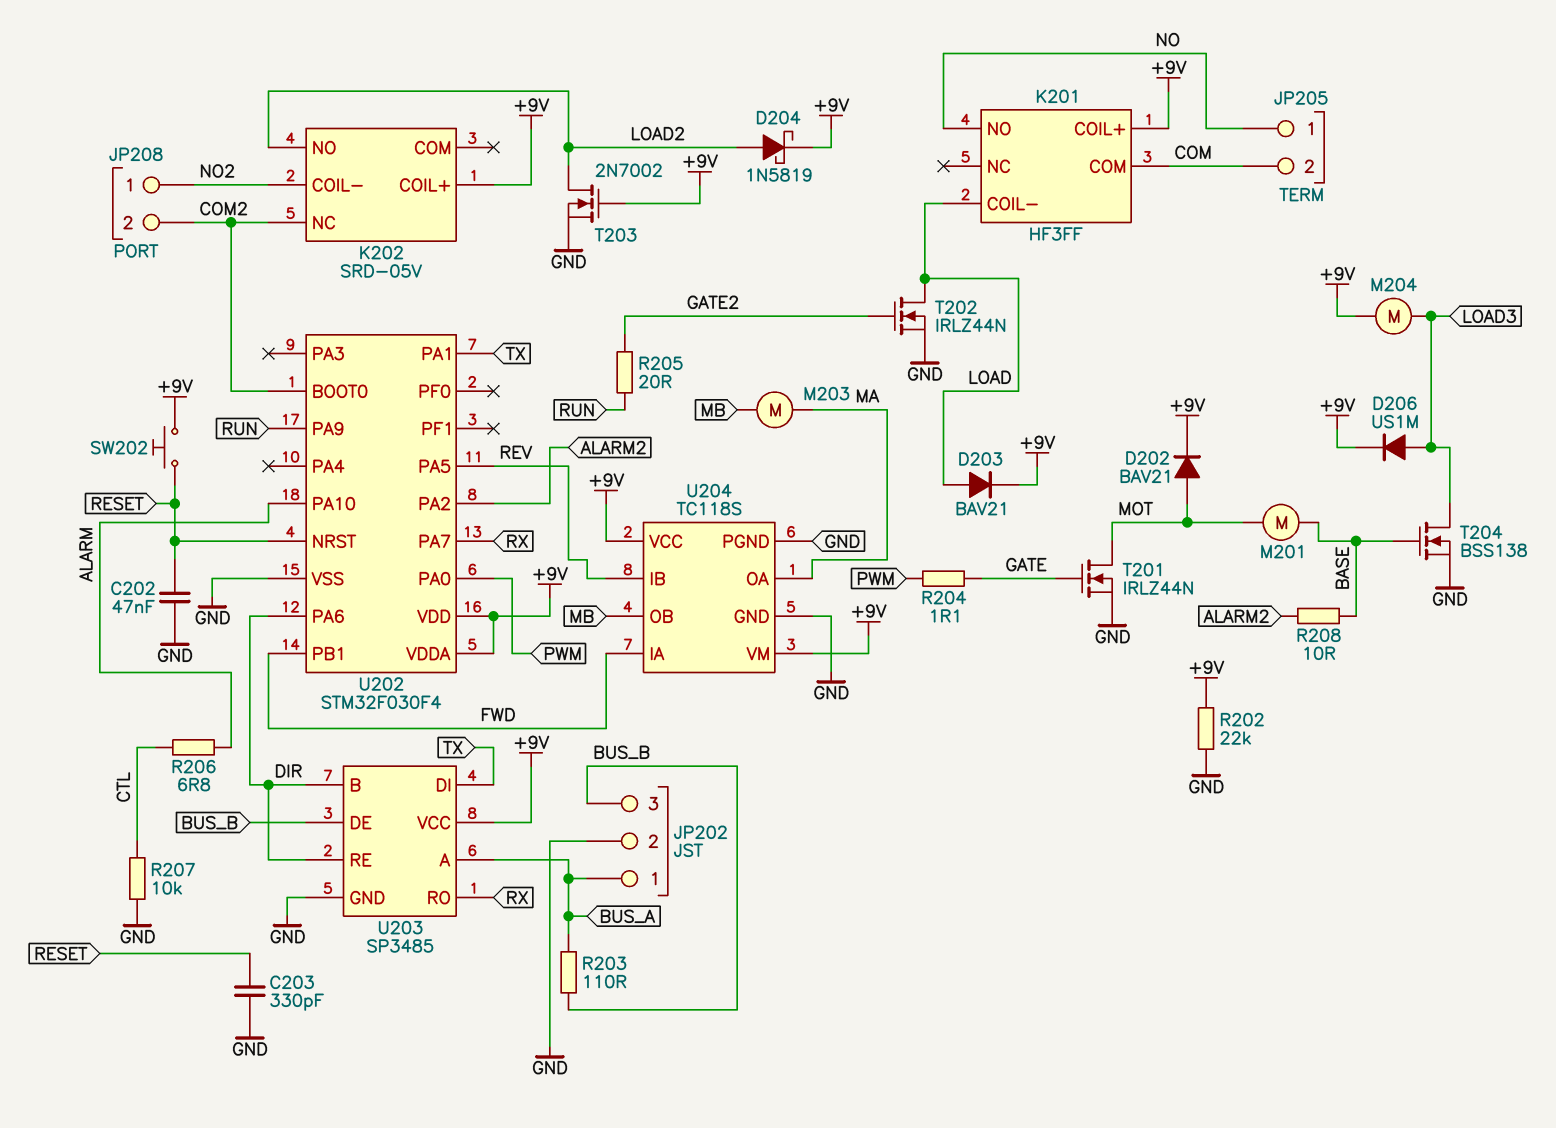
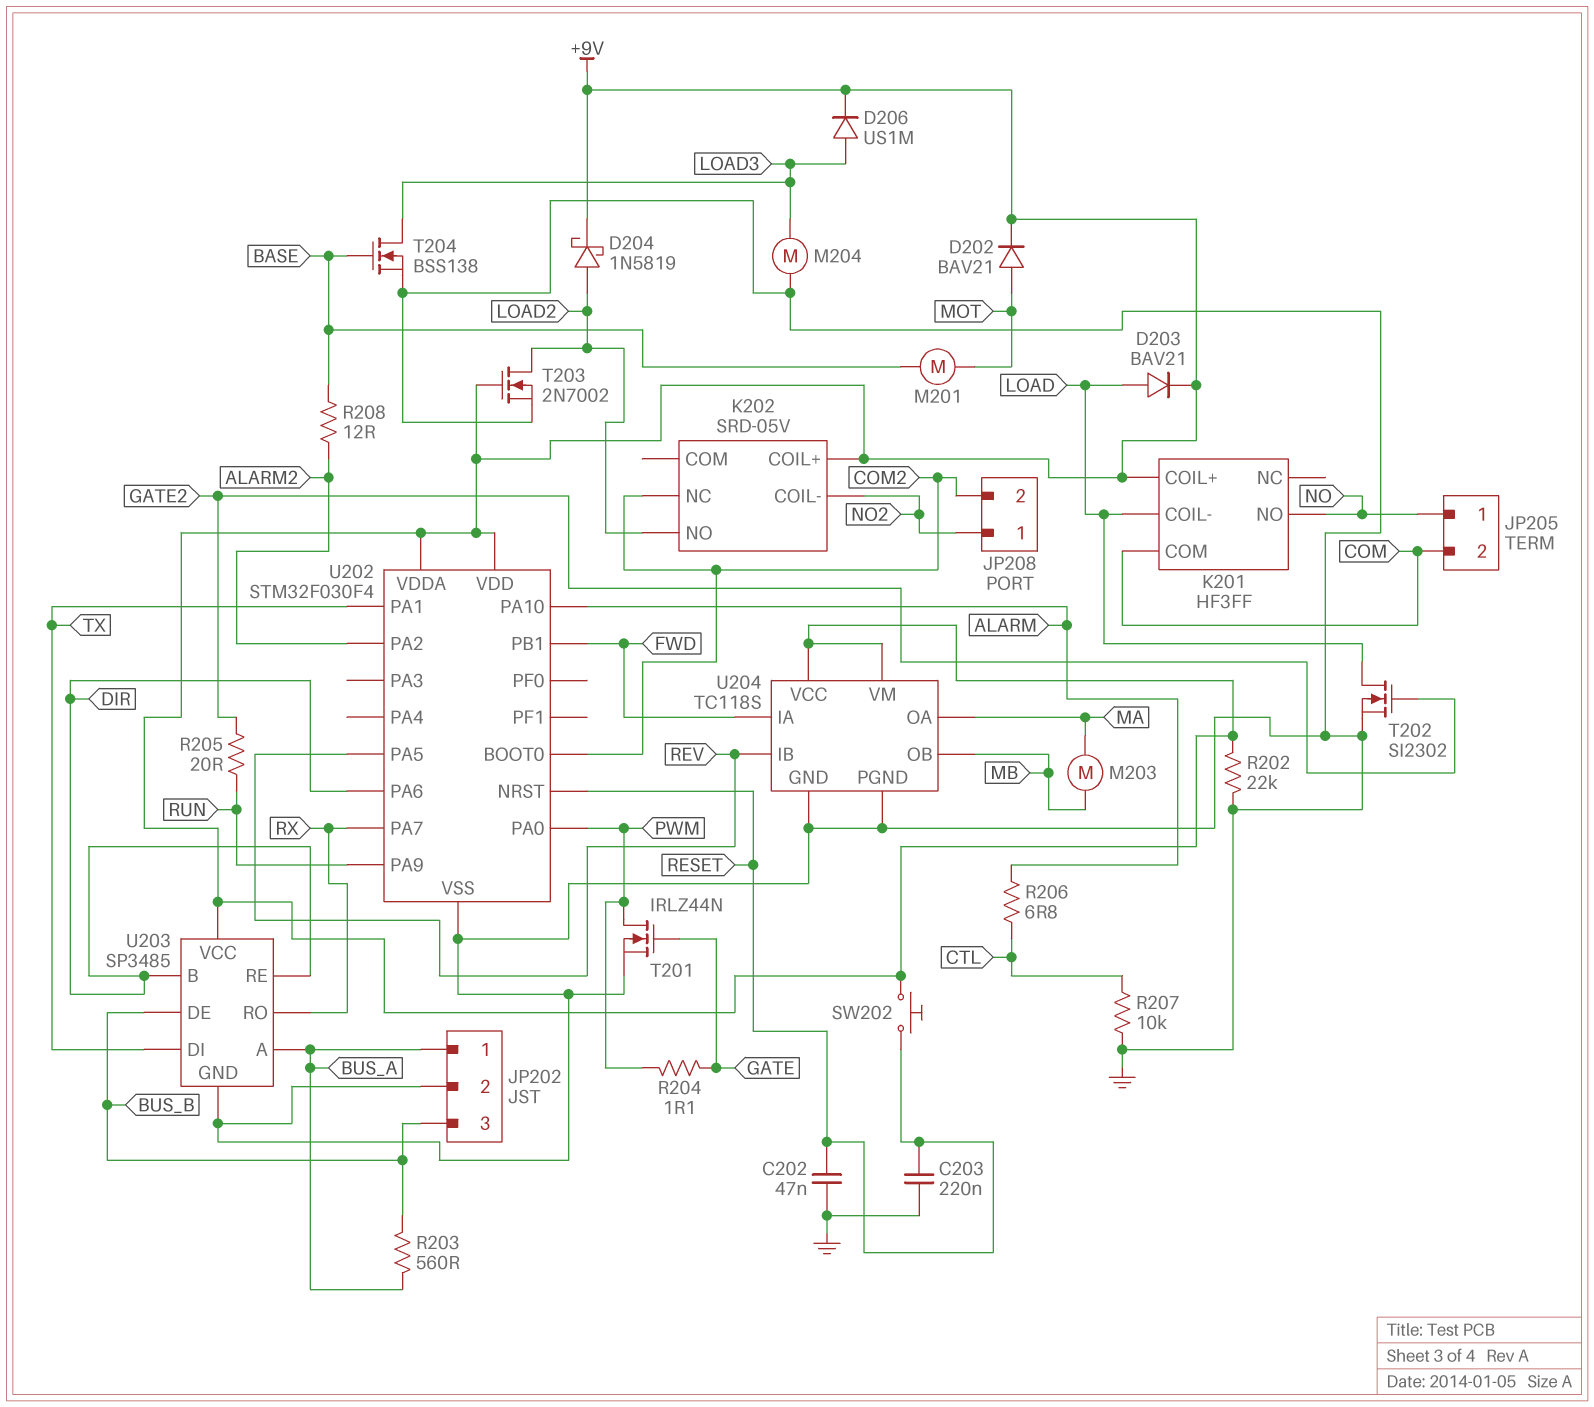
C203: 330pF (GND, RESET) -> 220nF (GND, RESET)
M204: motor (+9V, LOAD3) -> motor (GND, LOAD3)
R203: 110 (BUS_A, BUS_B) -> 560 (BUS_A, BUS_B)
R208: 10 (ALARM2, BASE) -> 12 (ALARM2, BASE)
T201: NMOS IRLZ44N (G GATE, D MOT, S GND) -> NMOS IRLZ44N (G GATE, D PWM, S GND)
T202: NMOS IRLZ44N (G GATE2, D LOAD, S GND) -> NMOS SI2302 (G GATE2, D LOAD, S GND)

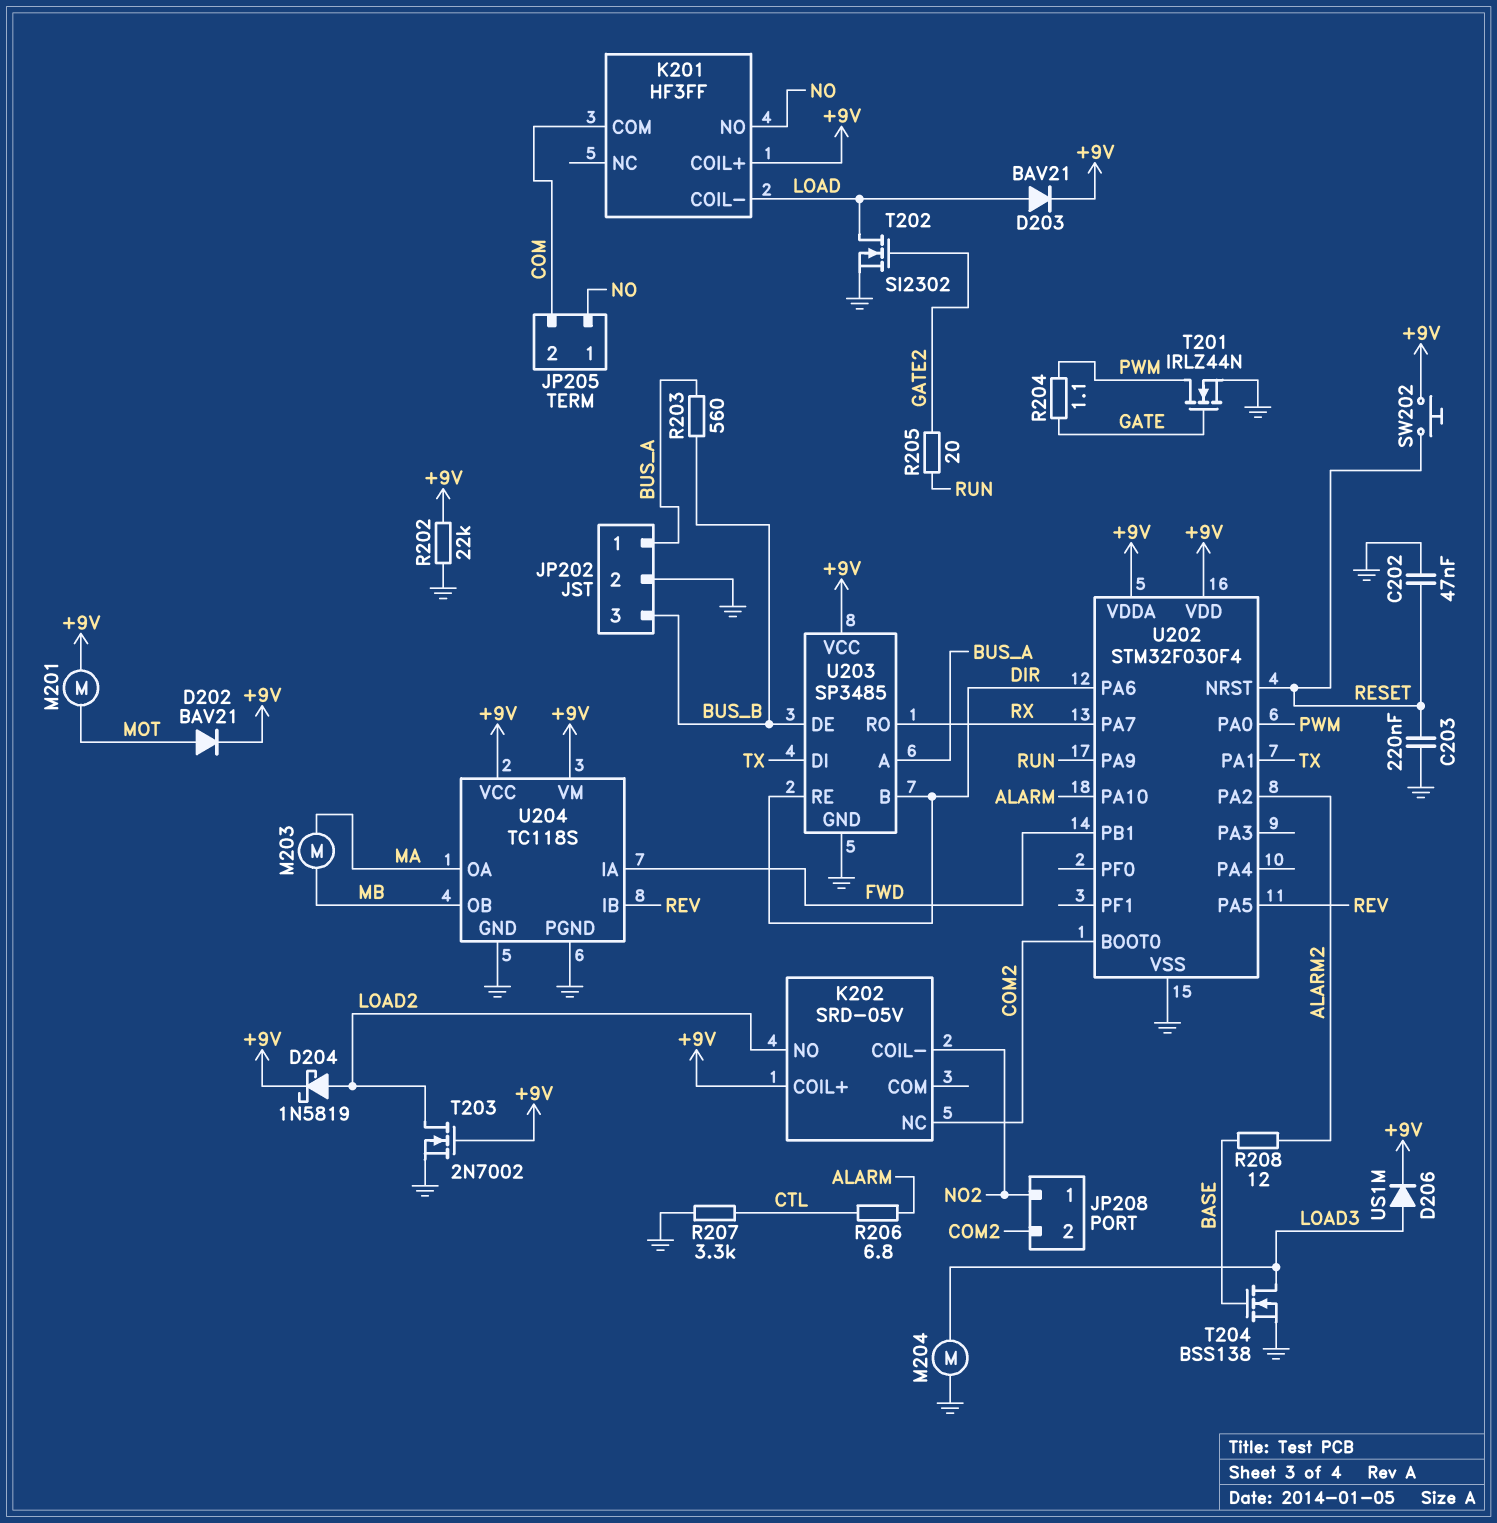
M201: motor (BASE, MOT) -> motor (+9V, MOT)
R207: 10k (CTL, GND) -> 3.3k (CTL, GND)

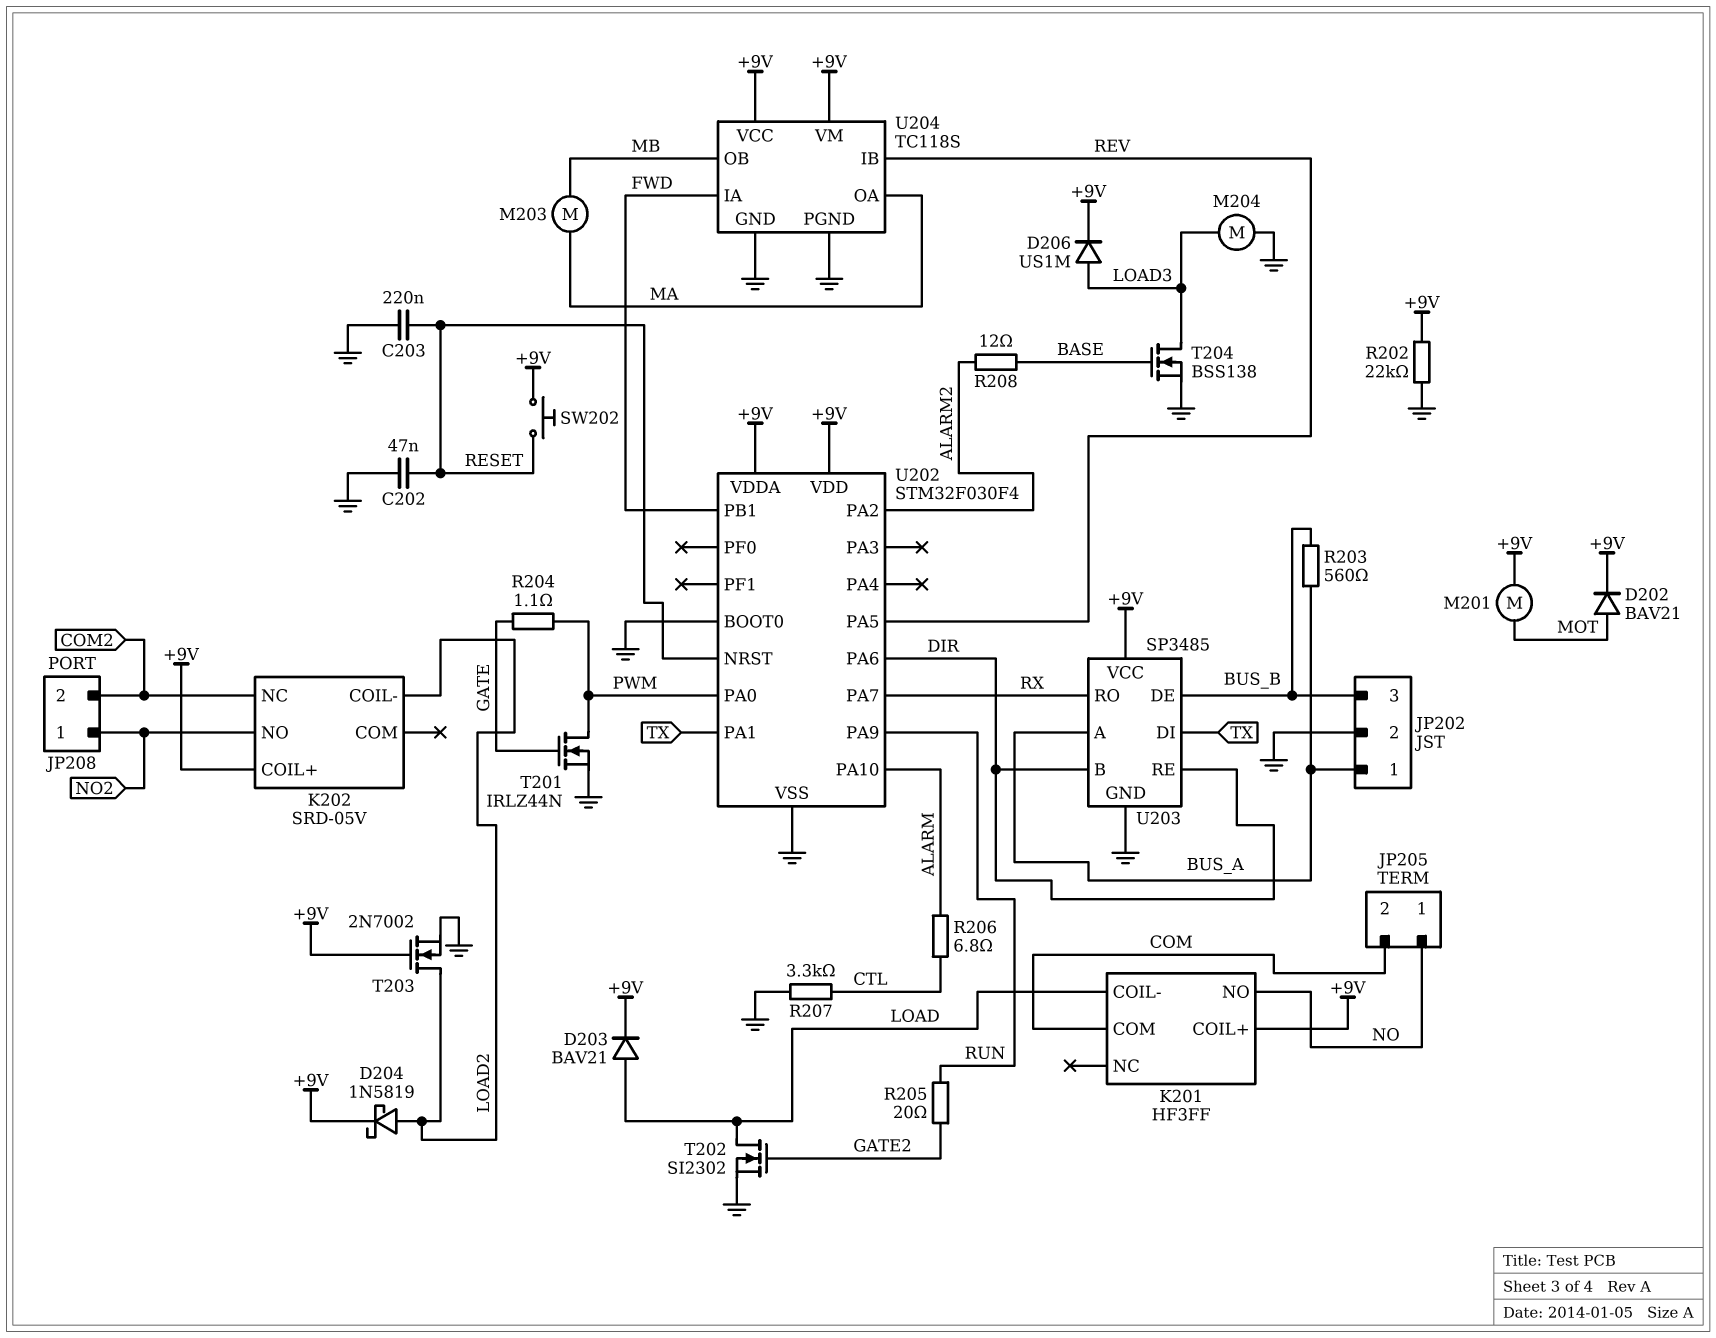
K202 pin COIL-: NO2 -> LOAD2
K202 pin NO: LOAD2 -> NO2
U202 pin BOOT0: COM2 -> GND

